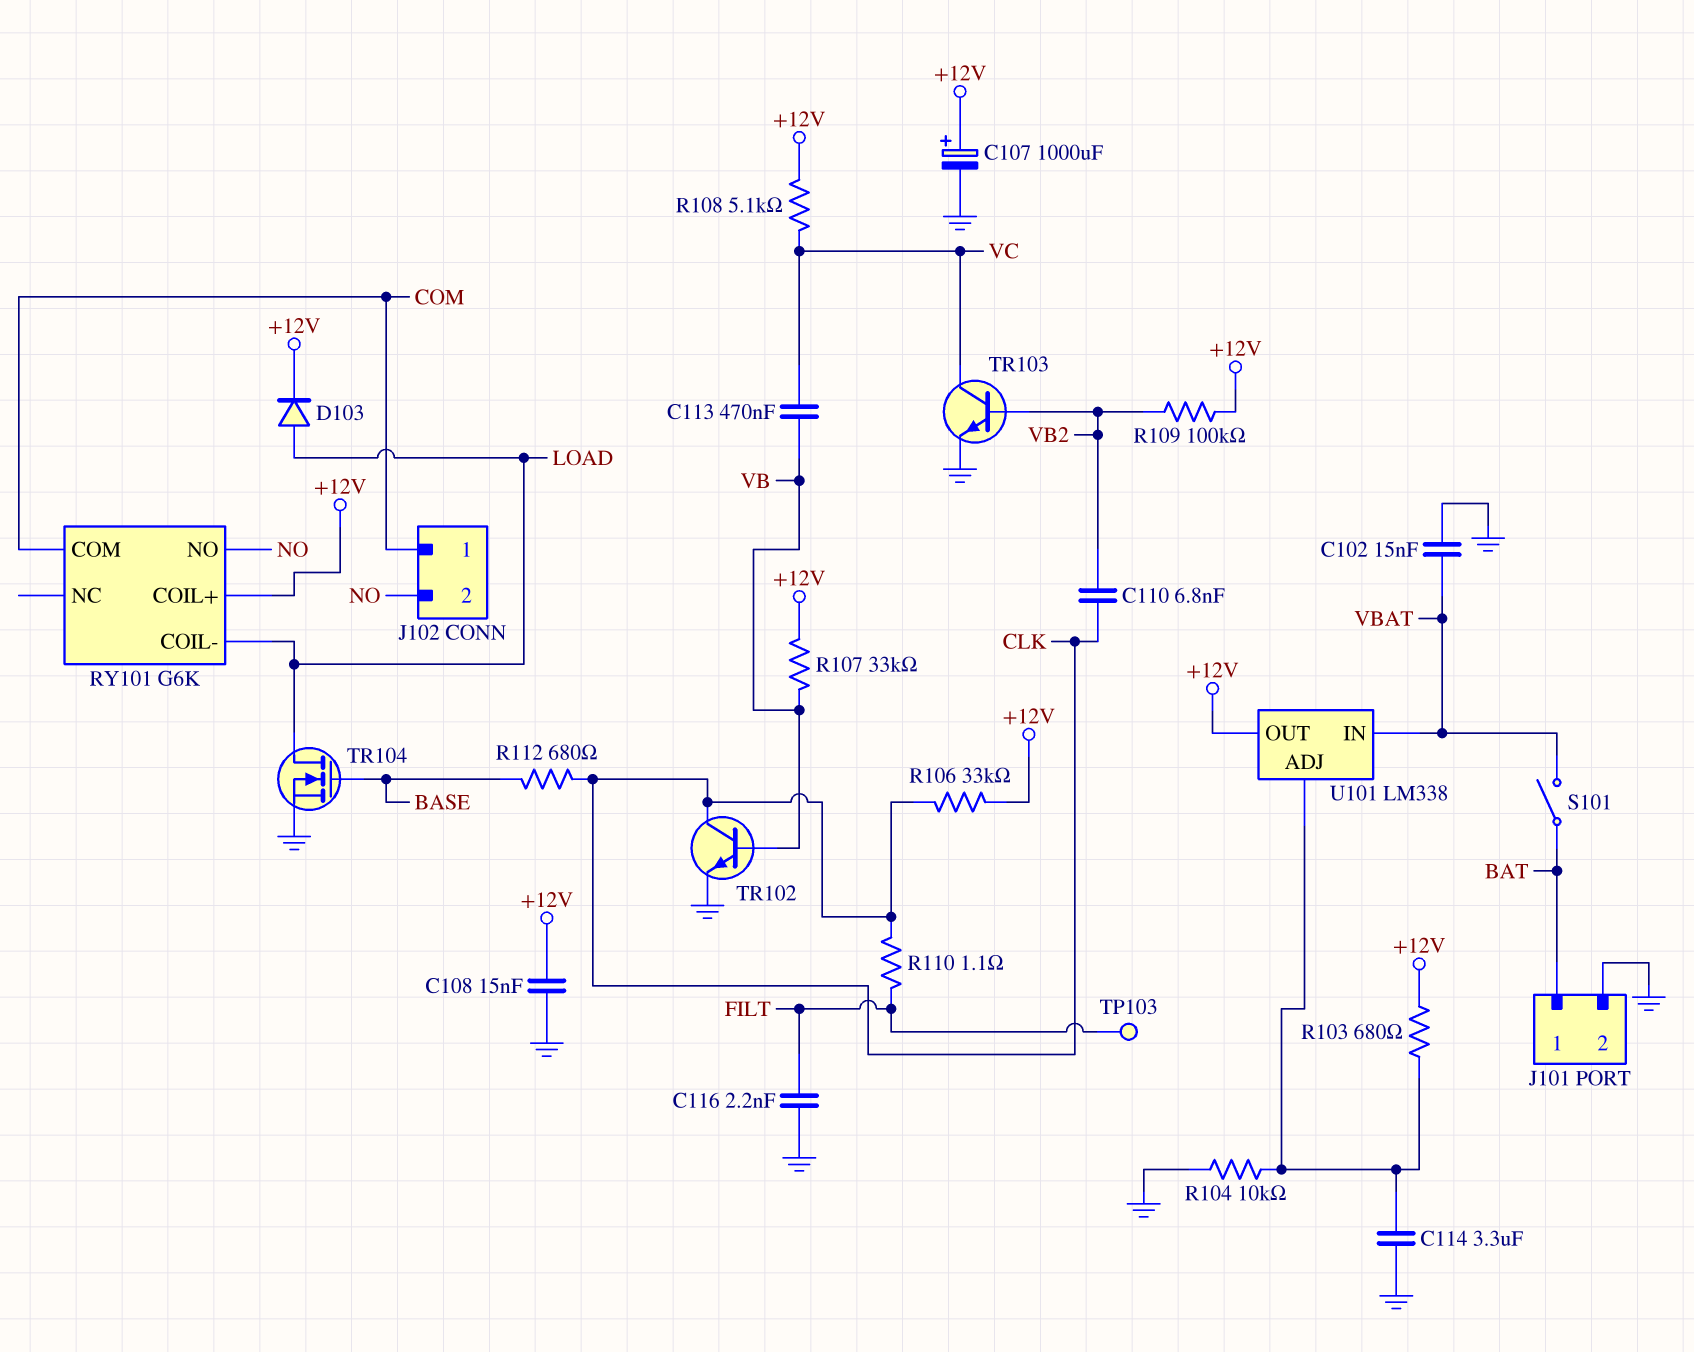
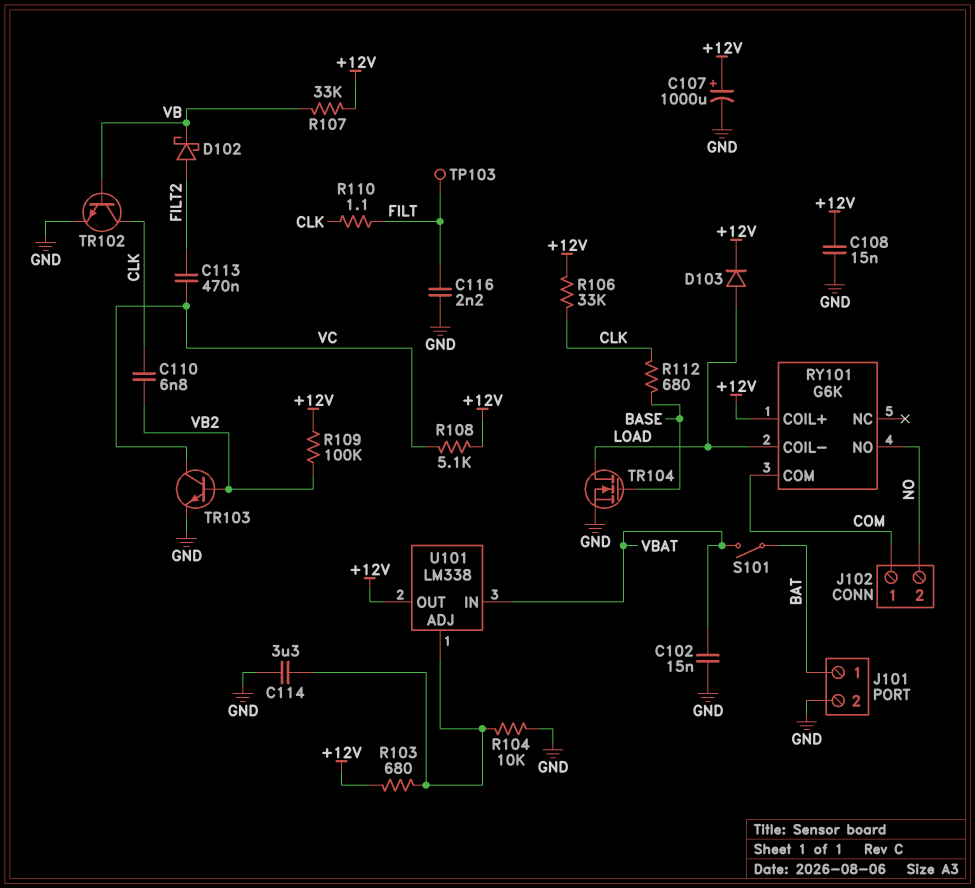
C113: 470nF (VB, VC) -> 470nF (FILT2, VC)
D102: none -> schottky (A FILT2, K VB)

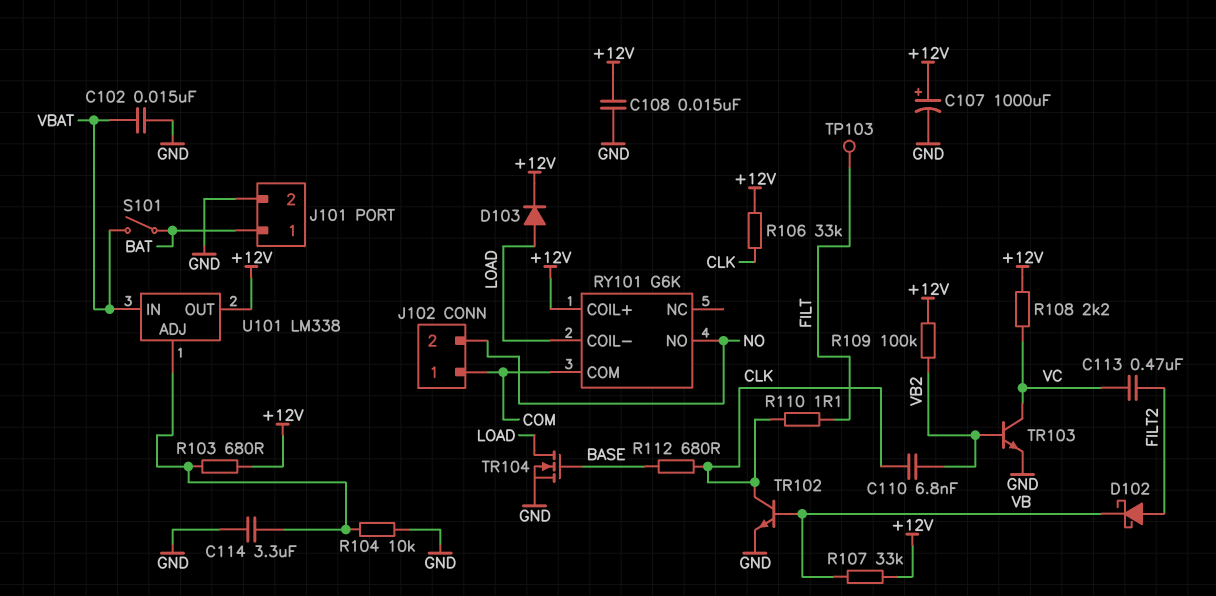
C116: 2.2nF (FILT, GND) -> none
R108: 5.1k (+12V, VC) -> 2.2k (+12V, VC)

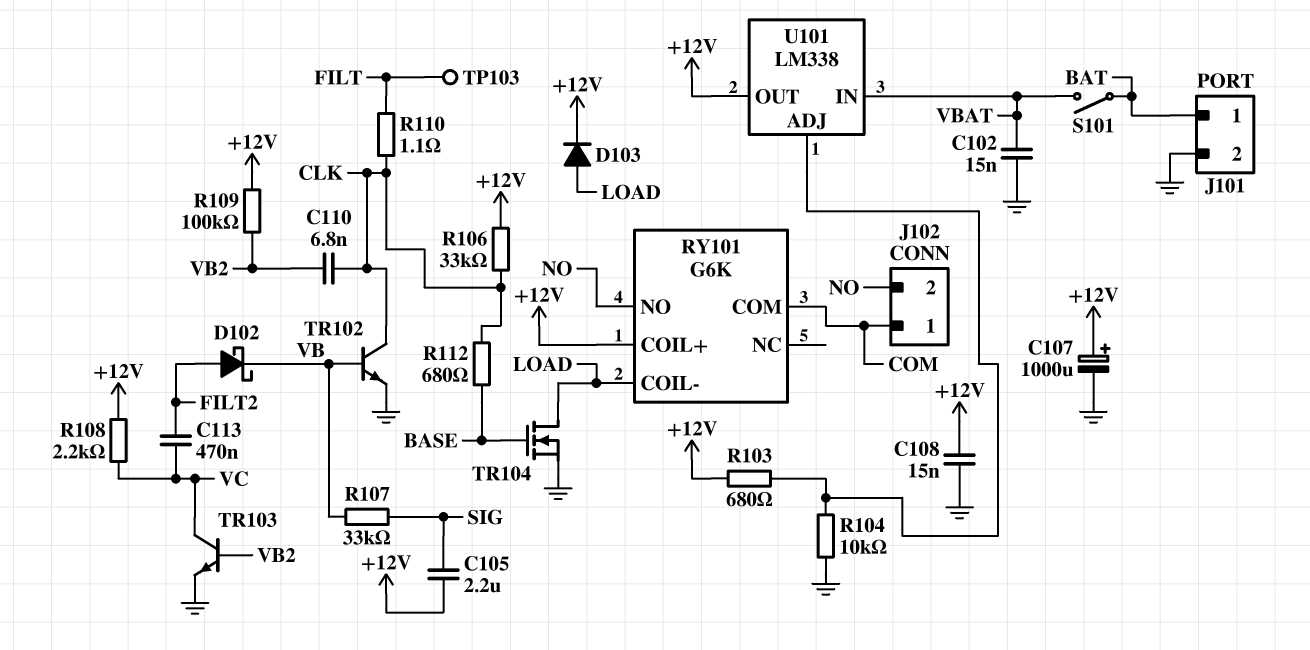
C105: none -> 2.2uF (+12V, SIG)
C114: 3.3uF (GND, U101/ADJ) -> none
R107: 33k (+12V, VB) -> 33k (SIG, VB)

